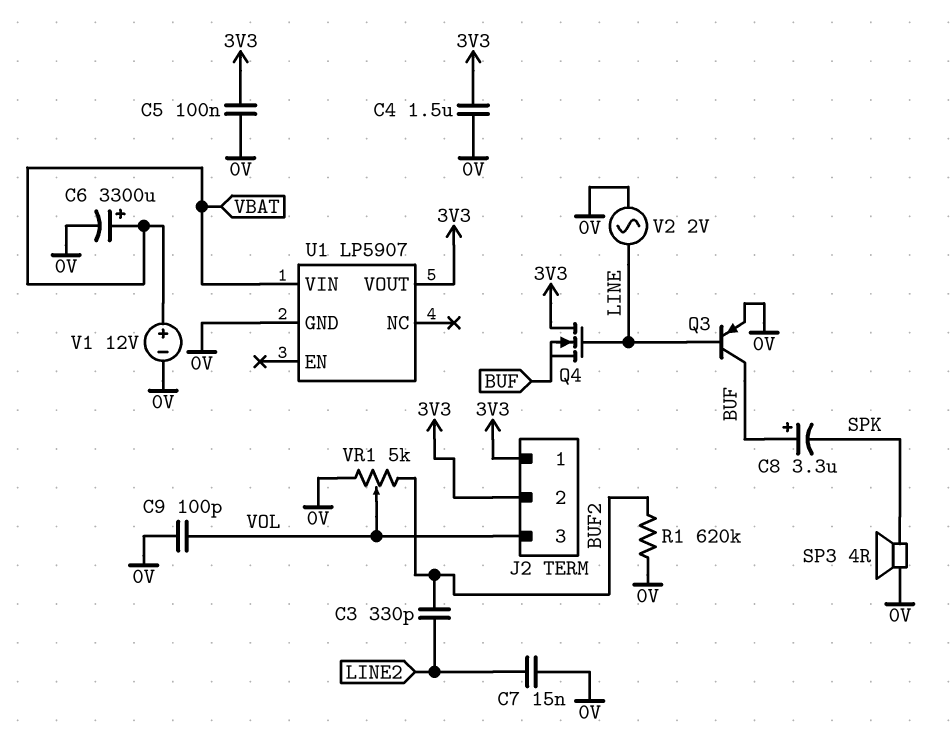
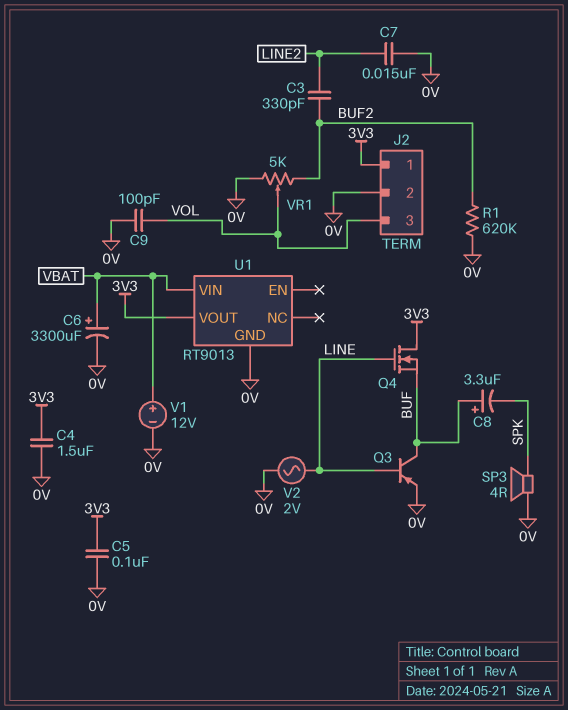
J2 pin 2: 3V3 -> 0V
U1: LP5907 -> RT9013

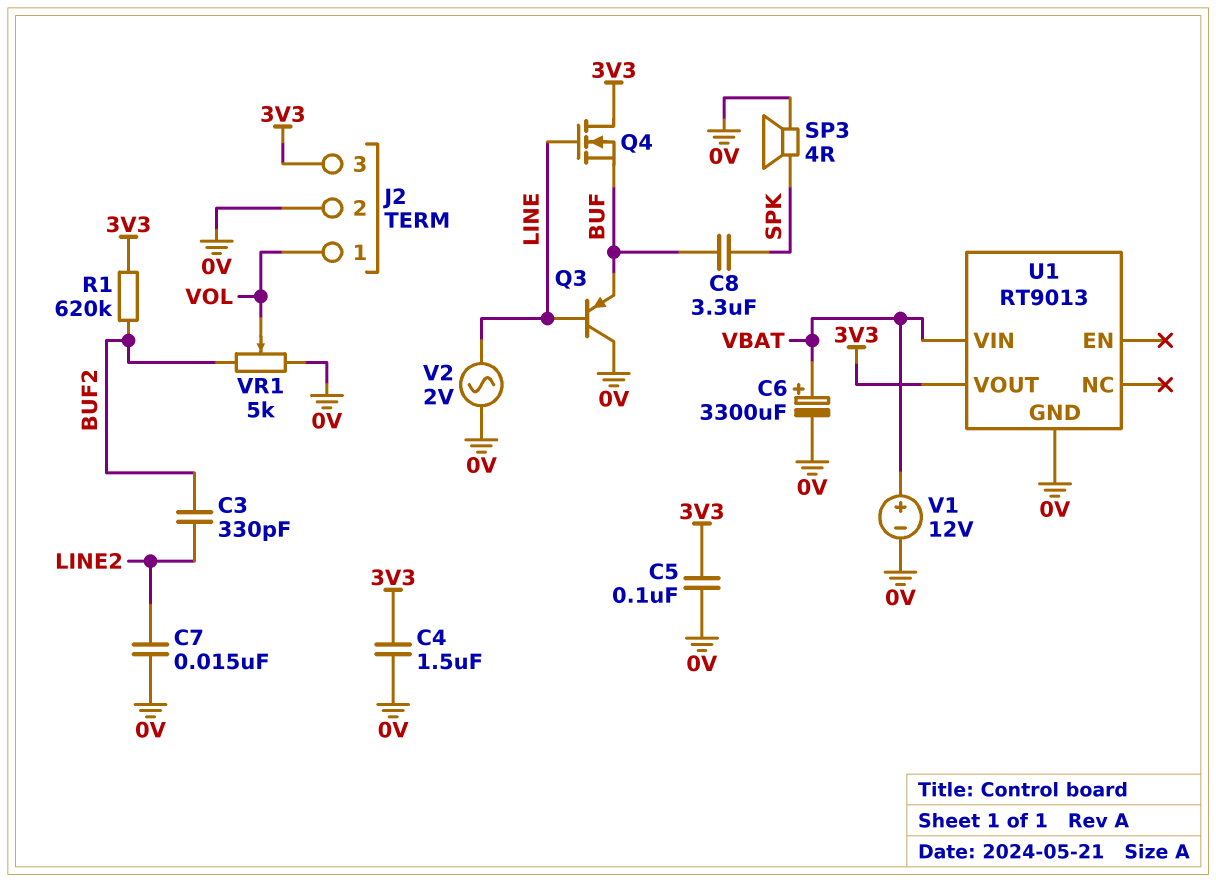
C8: 3.3uF (plus BUF, minus SPK) -> 3.3uF (BUF, SPK)
C9: 100pF (0V, VOL) -> none
J2 pin 1: 3V3 -> VOL
J2 pin 3: VOL -> 3V3
Q3: PNP (B LINE, C BUF, E 0V) -> PNP (B LINE, C 0V, E BUF)
R1: 620k (0V, BUF2) -> 620k (3V3, BUF2)

